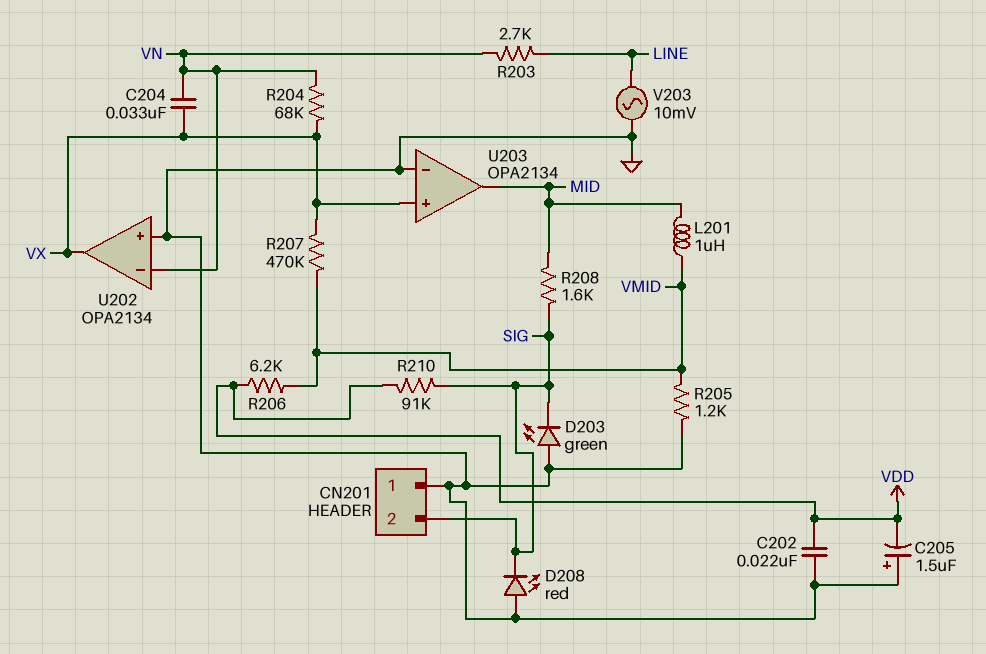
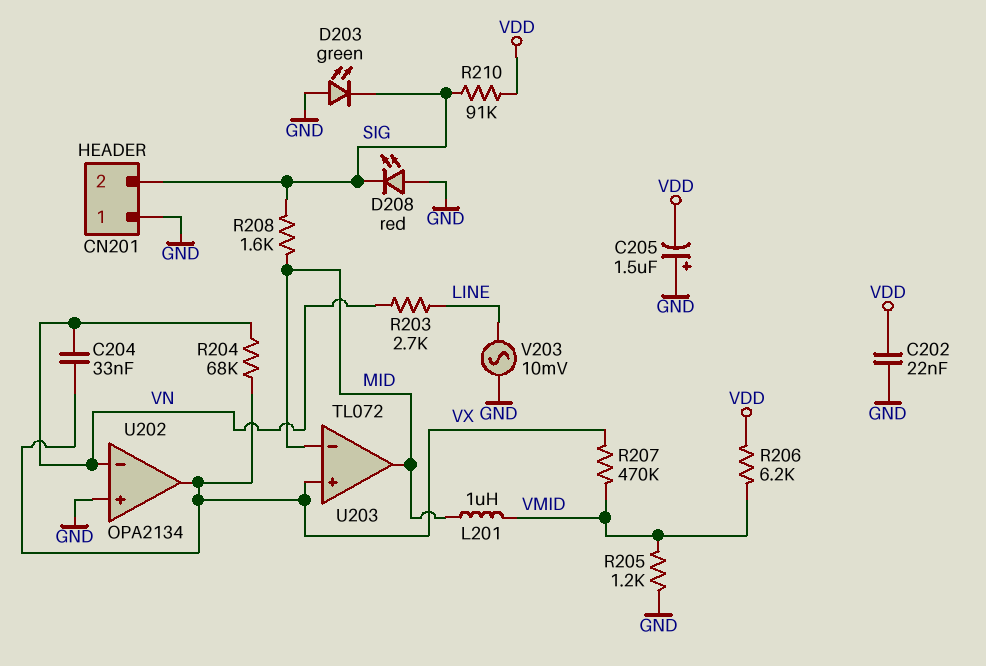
U203: OPA2134 -> TL072
U203 pin in-: GND -> MID

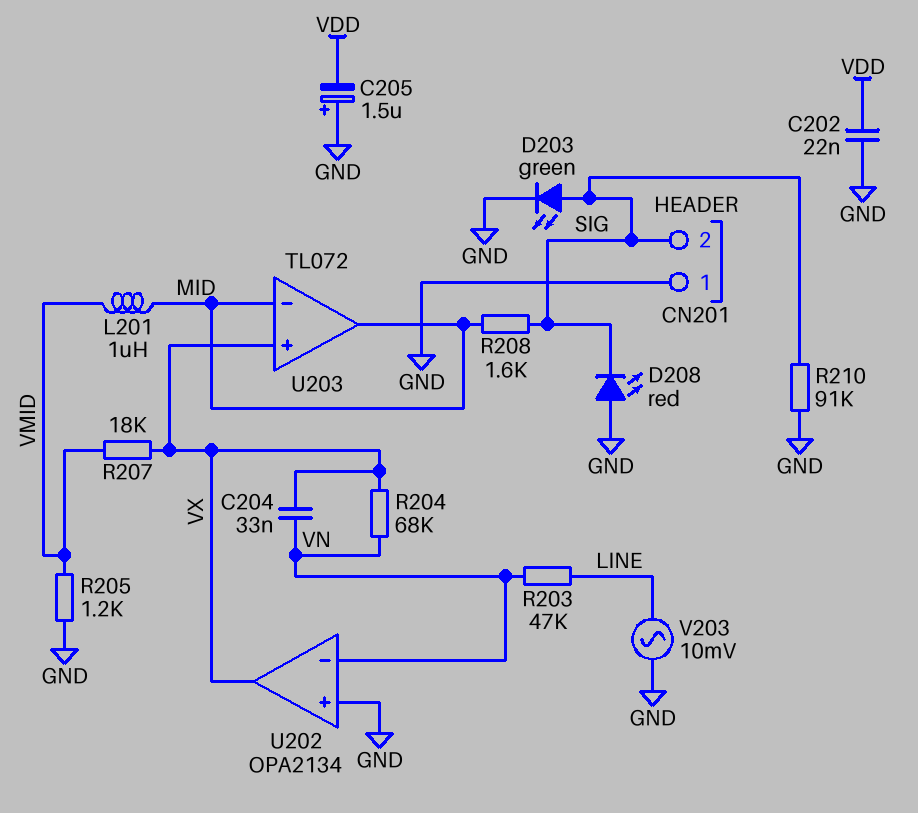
D203: LED green (A GND, K SIG) -> LED green (A SIG, K GND)
R203: 2.7k (LINE, VN) -> 47k (LINE, VN)
R206: 6.2k (VDD, VMID) -> none
R207: 470k (VMID, VX) -> 18k (VMID, VX)
R210: 91k (SIG, VDD) -> 91k (GND, SIG)

